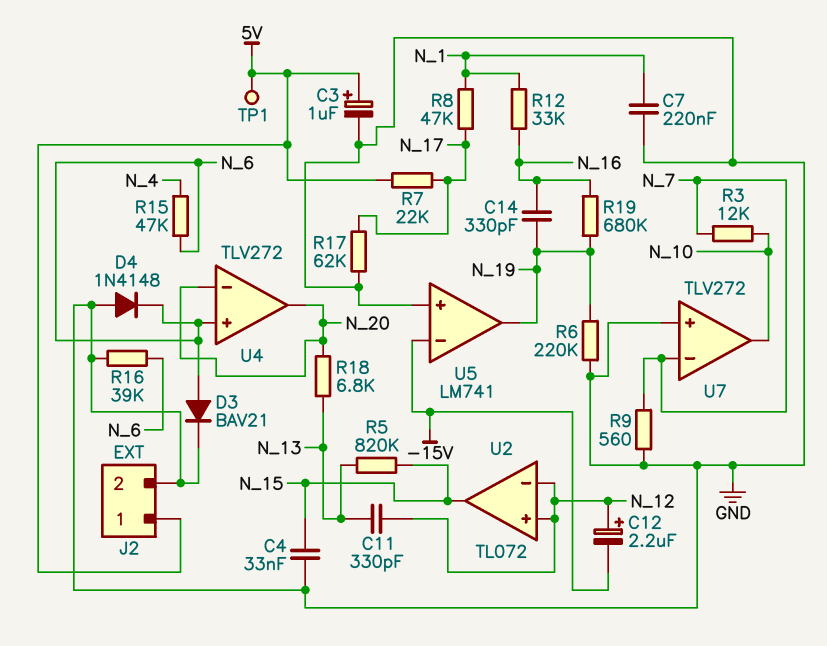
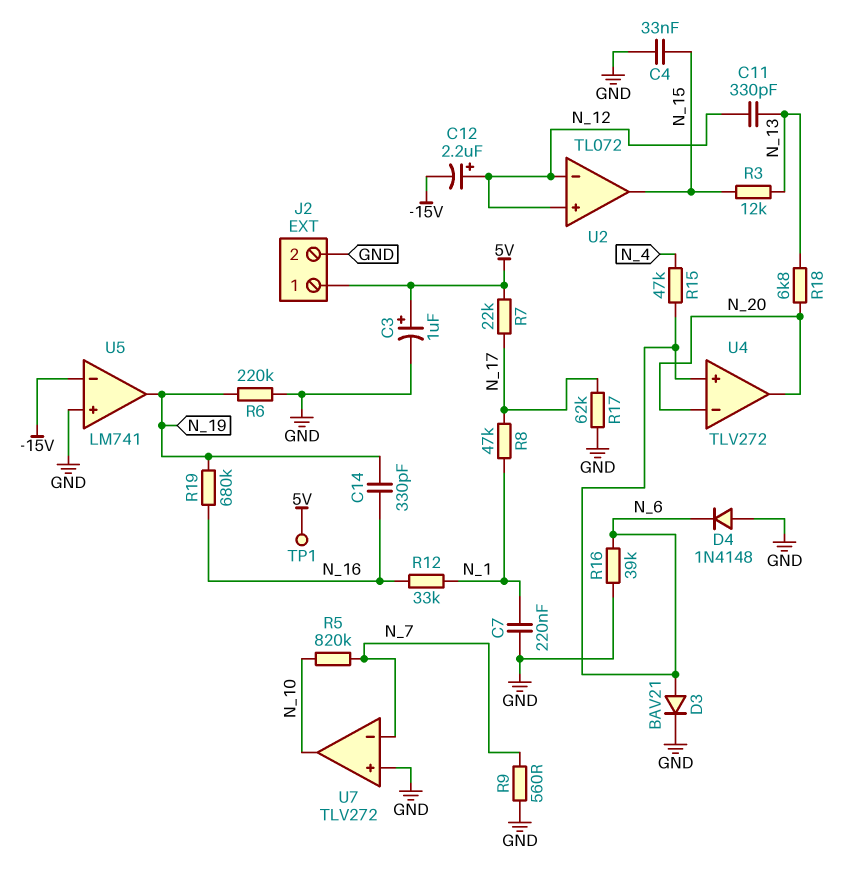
R3: 12k (N_7, N_10) -> 12k (N_13, N_15)
R5: 820k (N_13, N_15) -> 820k (N_7, N_10)

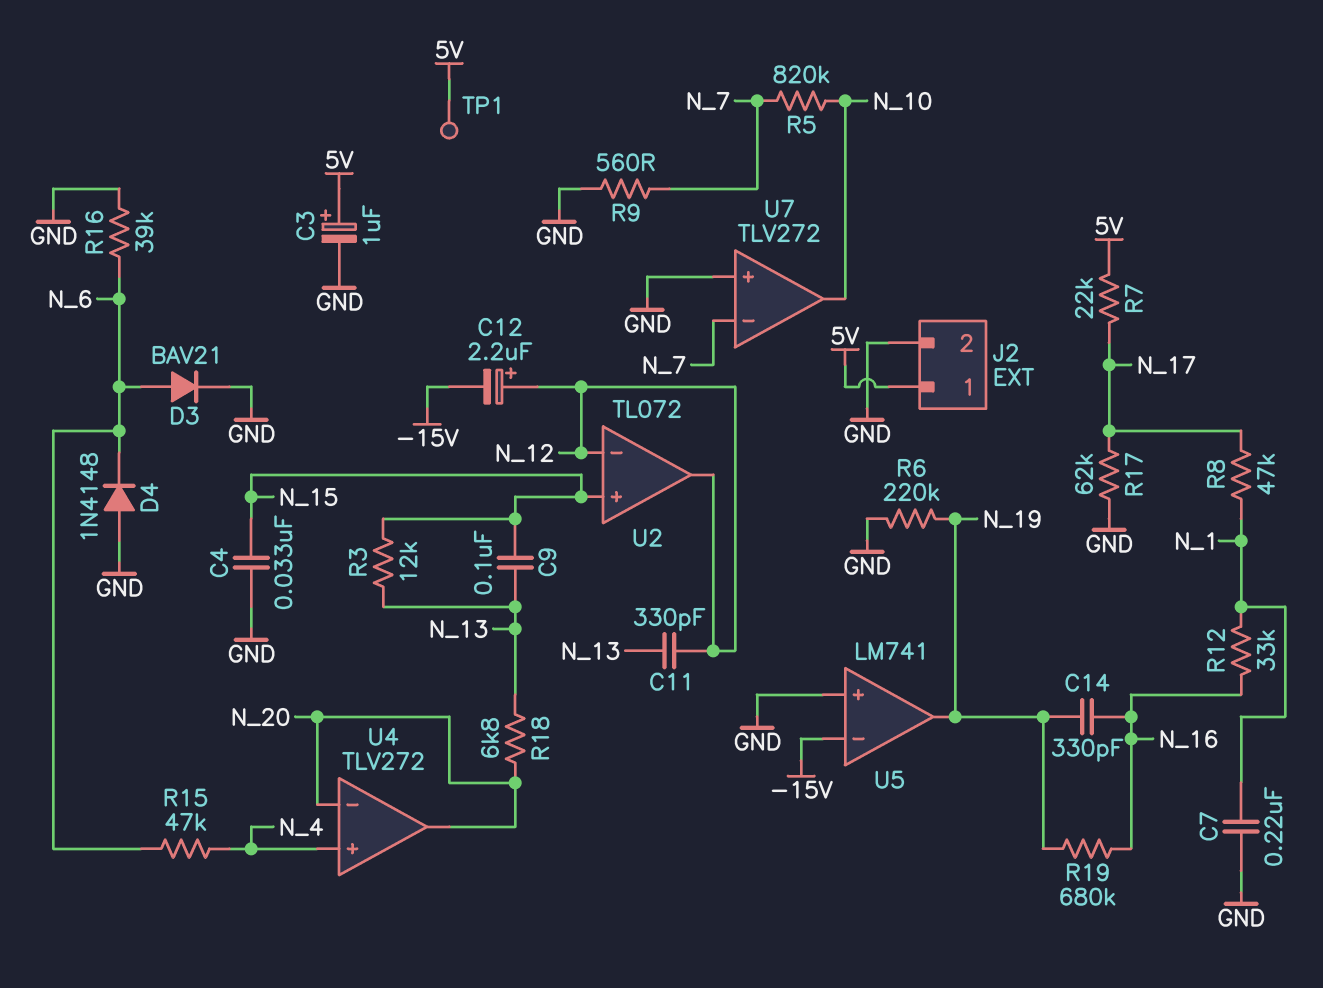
C9: none -> 100nF (N_13, N_15)
U2 pin in+: N_12 -> N_15
U2 pin out: N_15 -> N_12
U4 pin in+: N_6 -> N_4

